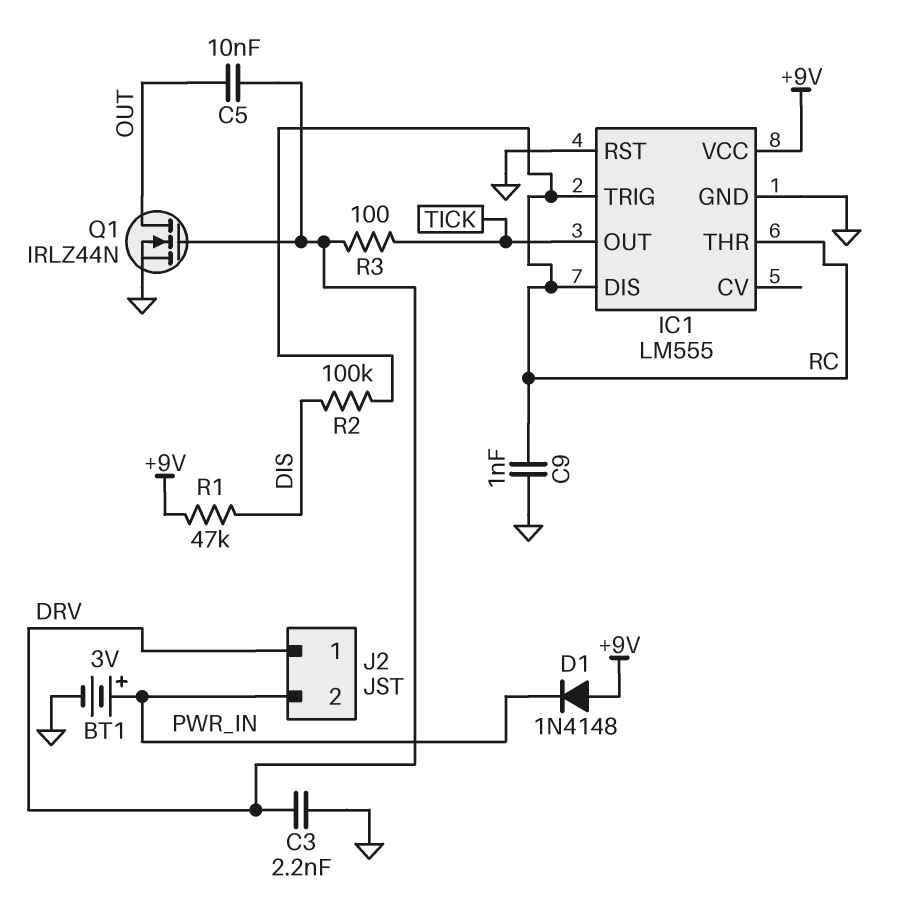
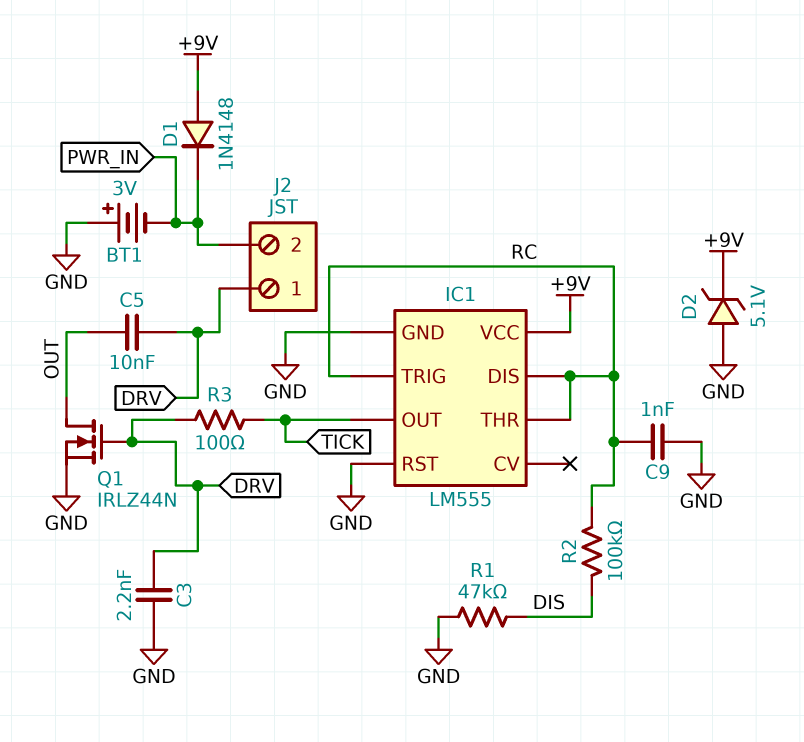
BT1: 3V (plus PWR_IN, minus GND) -> 3V (plus GND, minus PWR_IN)
D2: none -> zener 5.1V (A GND, K +9V)
R1: 47k (+9V, DIS) -> 47k (DIS, GND)

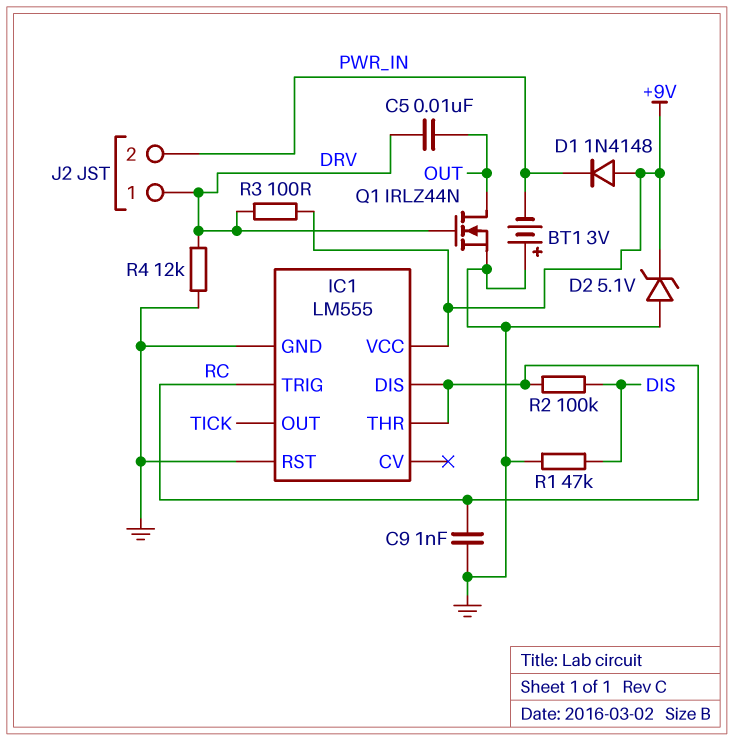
C3: 2.2nF (DRV, GND) -> none
R3: 100 (DRV, TICK) -> 100 (+9V, DRV)
R4: none -> 12k (DRV, GND)

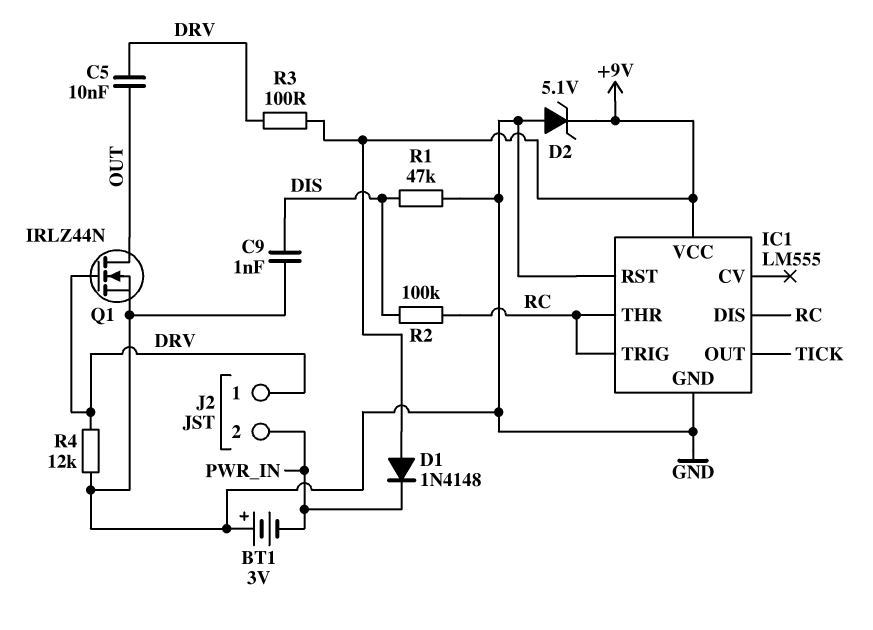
C9: 1nF (GND, RC) -> 1nF (DIS, GND)

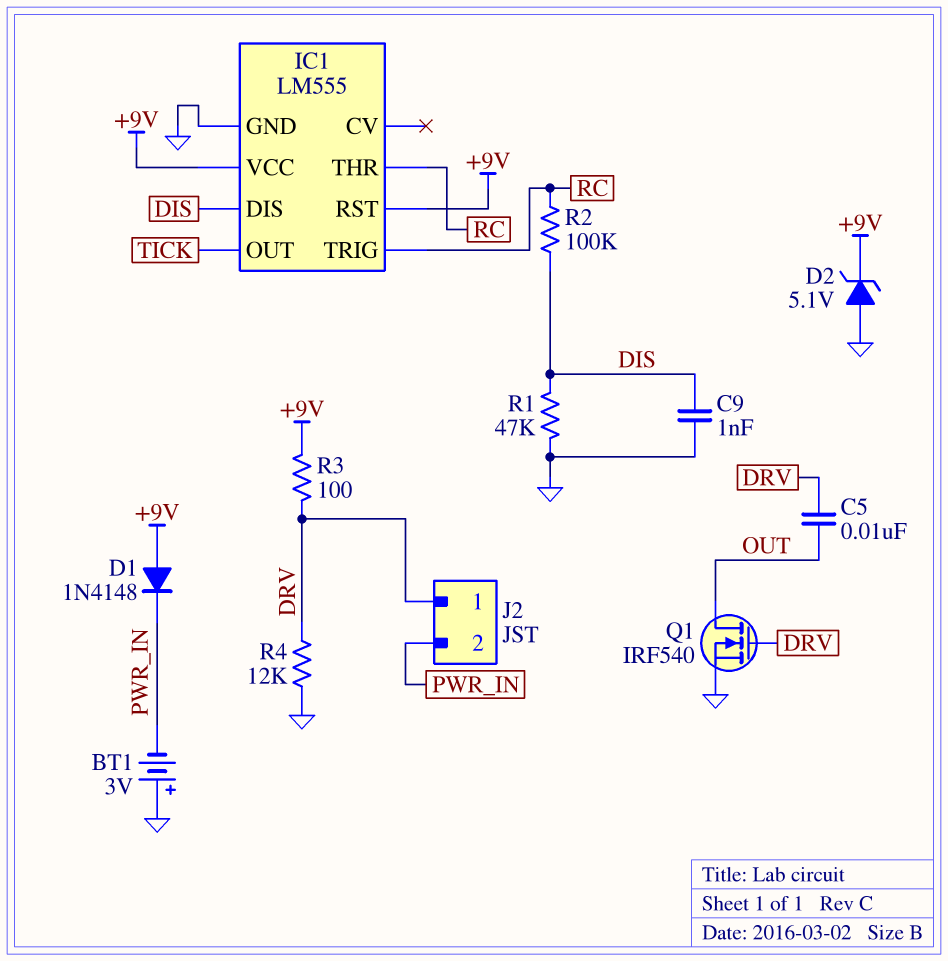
IC1 pin DIS: RC -> DIS
IC1 pin RST: GND -> +9V
Q1: NMOS IRLZ44N (G DRV, D OUT, S GND) -> NMOS IRF540 (G DRV, D OUT, S GND)

